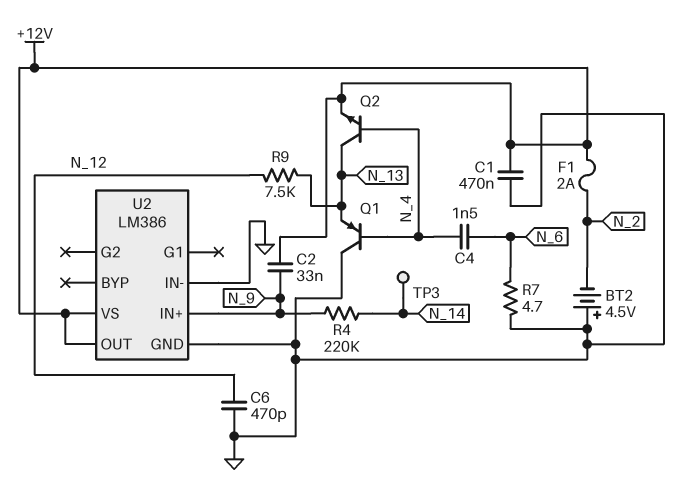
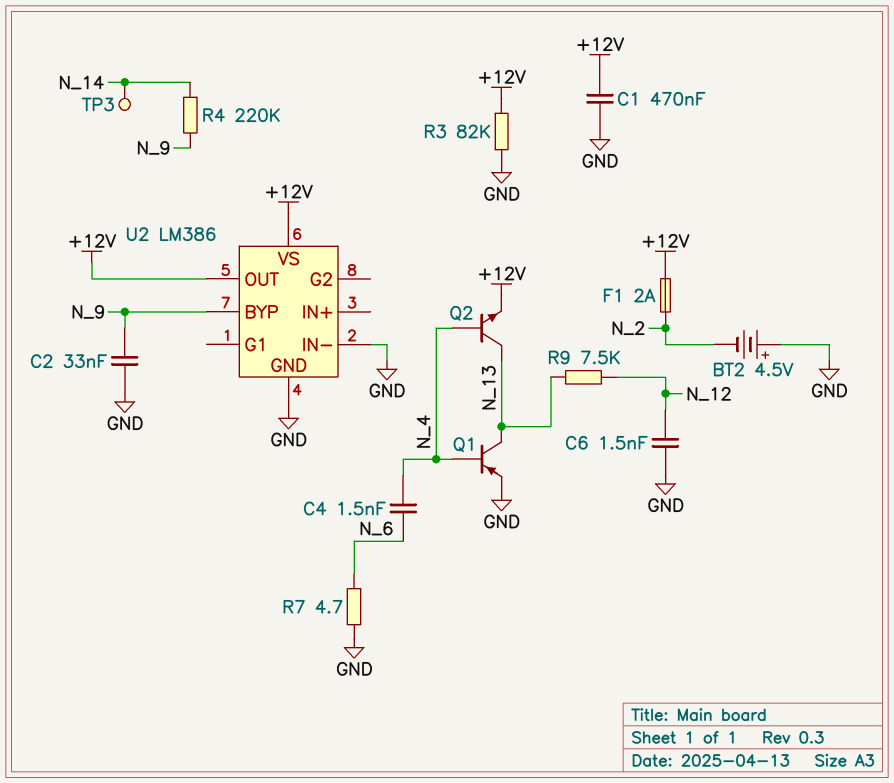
C2: 33nF (+12V, N_9) -> 33nF (GND, N_9)
C6: 470pF (GND, N_12) -> 1.5nF (GND, N_12)
Q1: PNP (B N_4, C GND, E N_13) -> PNP (B N_4, C N_13, E GND)
R3: none -> 82k (+12V, GND)
U2 pin BYP: none -> N_9
U2 pin IN+: N_9 -> none

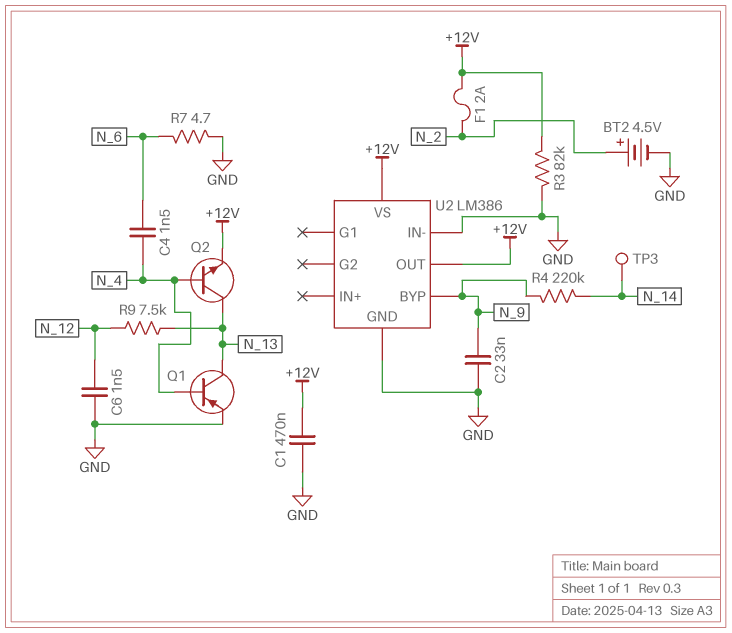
BT2: 4.5V (plus GND, minus N_2) -> 4.5V (plus N_2, minus GND)

